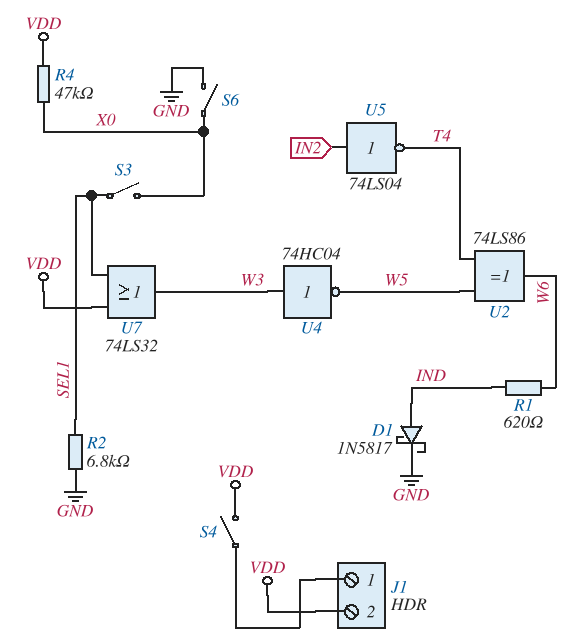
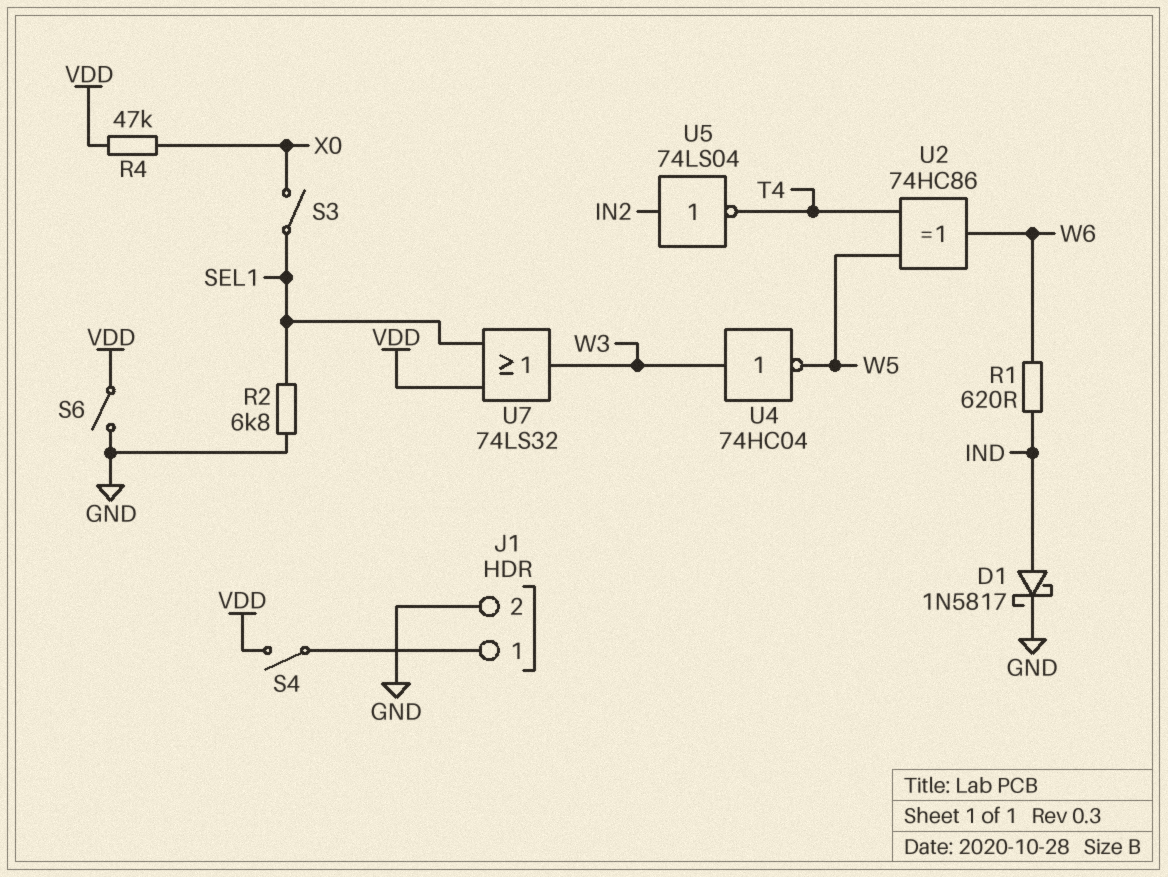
J1 pin 2: VDD -> GND
S6: switch (GND, X0) -> switch (GND, VDD)
U2: XOR 74LS86 (in T4, in W5, out W6) -> XOR 74HC86 (in T4, in W5, out W6)

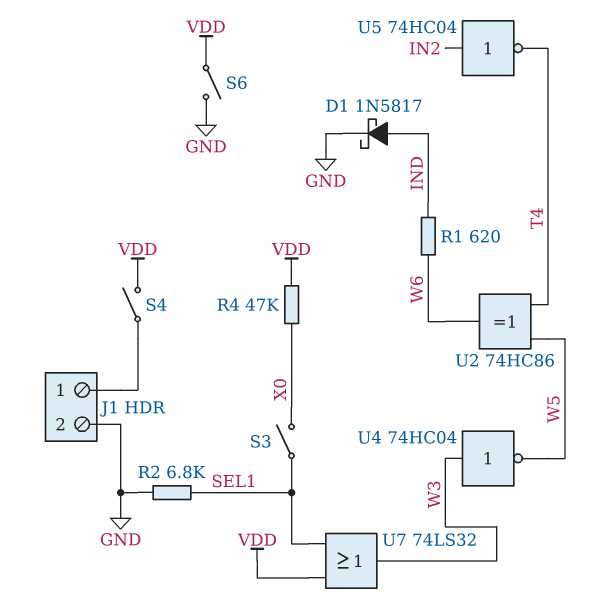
U5: NOT 74LS04 (in IN2, out T4) -> NOT 74HC04 (in IN2, out T4)

